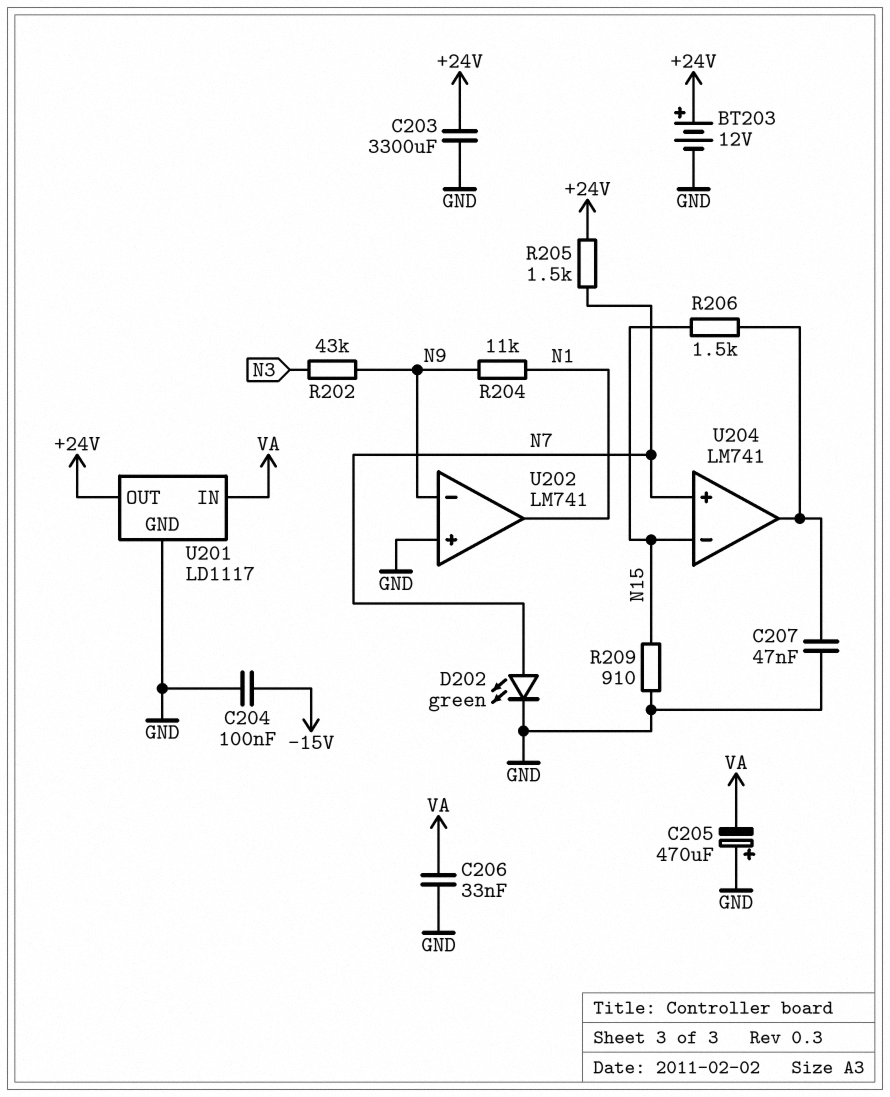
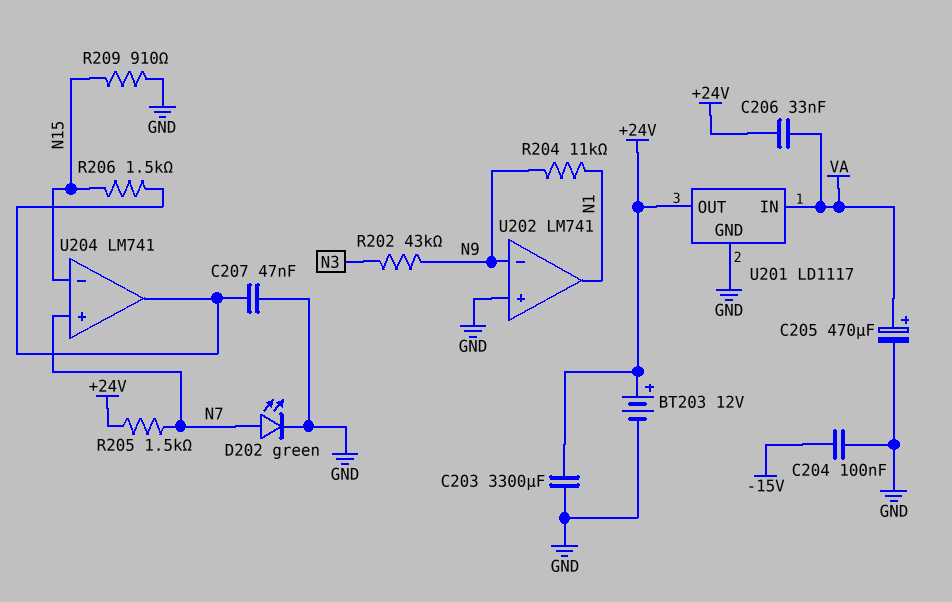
C205: 470uF (plus GND, minus VA) -> 470uF (plus VA, minus GND)
C206: 33nF (GND, VA) -> 33nF (+24V, VA)

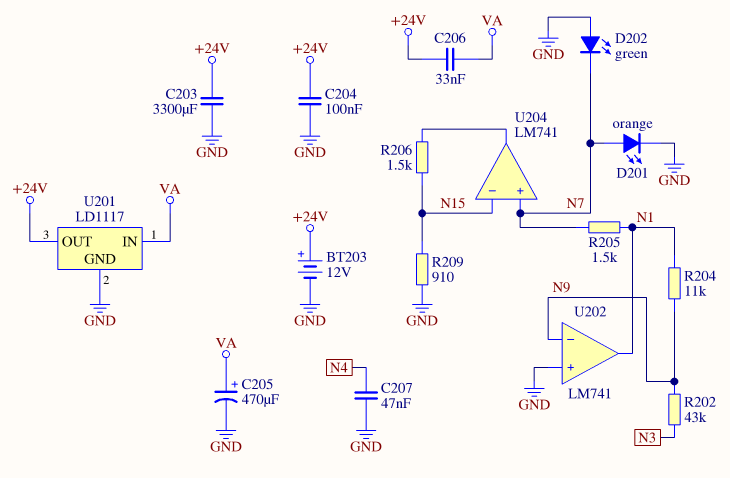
C204: 100nF (-15V, GND) -> 100nF (+24V, GND)
C207: 47nF (GND, U204/out) -> 47nF (GND, N4)
D201: none -> LED orange (A N7, K GND)
D202: LED green (A N7, K GND) -> LED green (A GND, K N7)
R205: 1.5k (+24V, N7) -> 1.5k (N1, N7)

